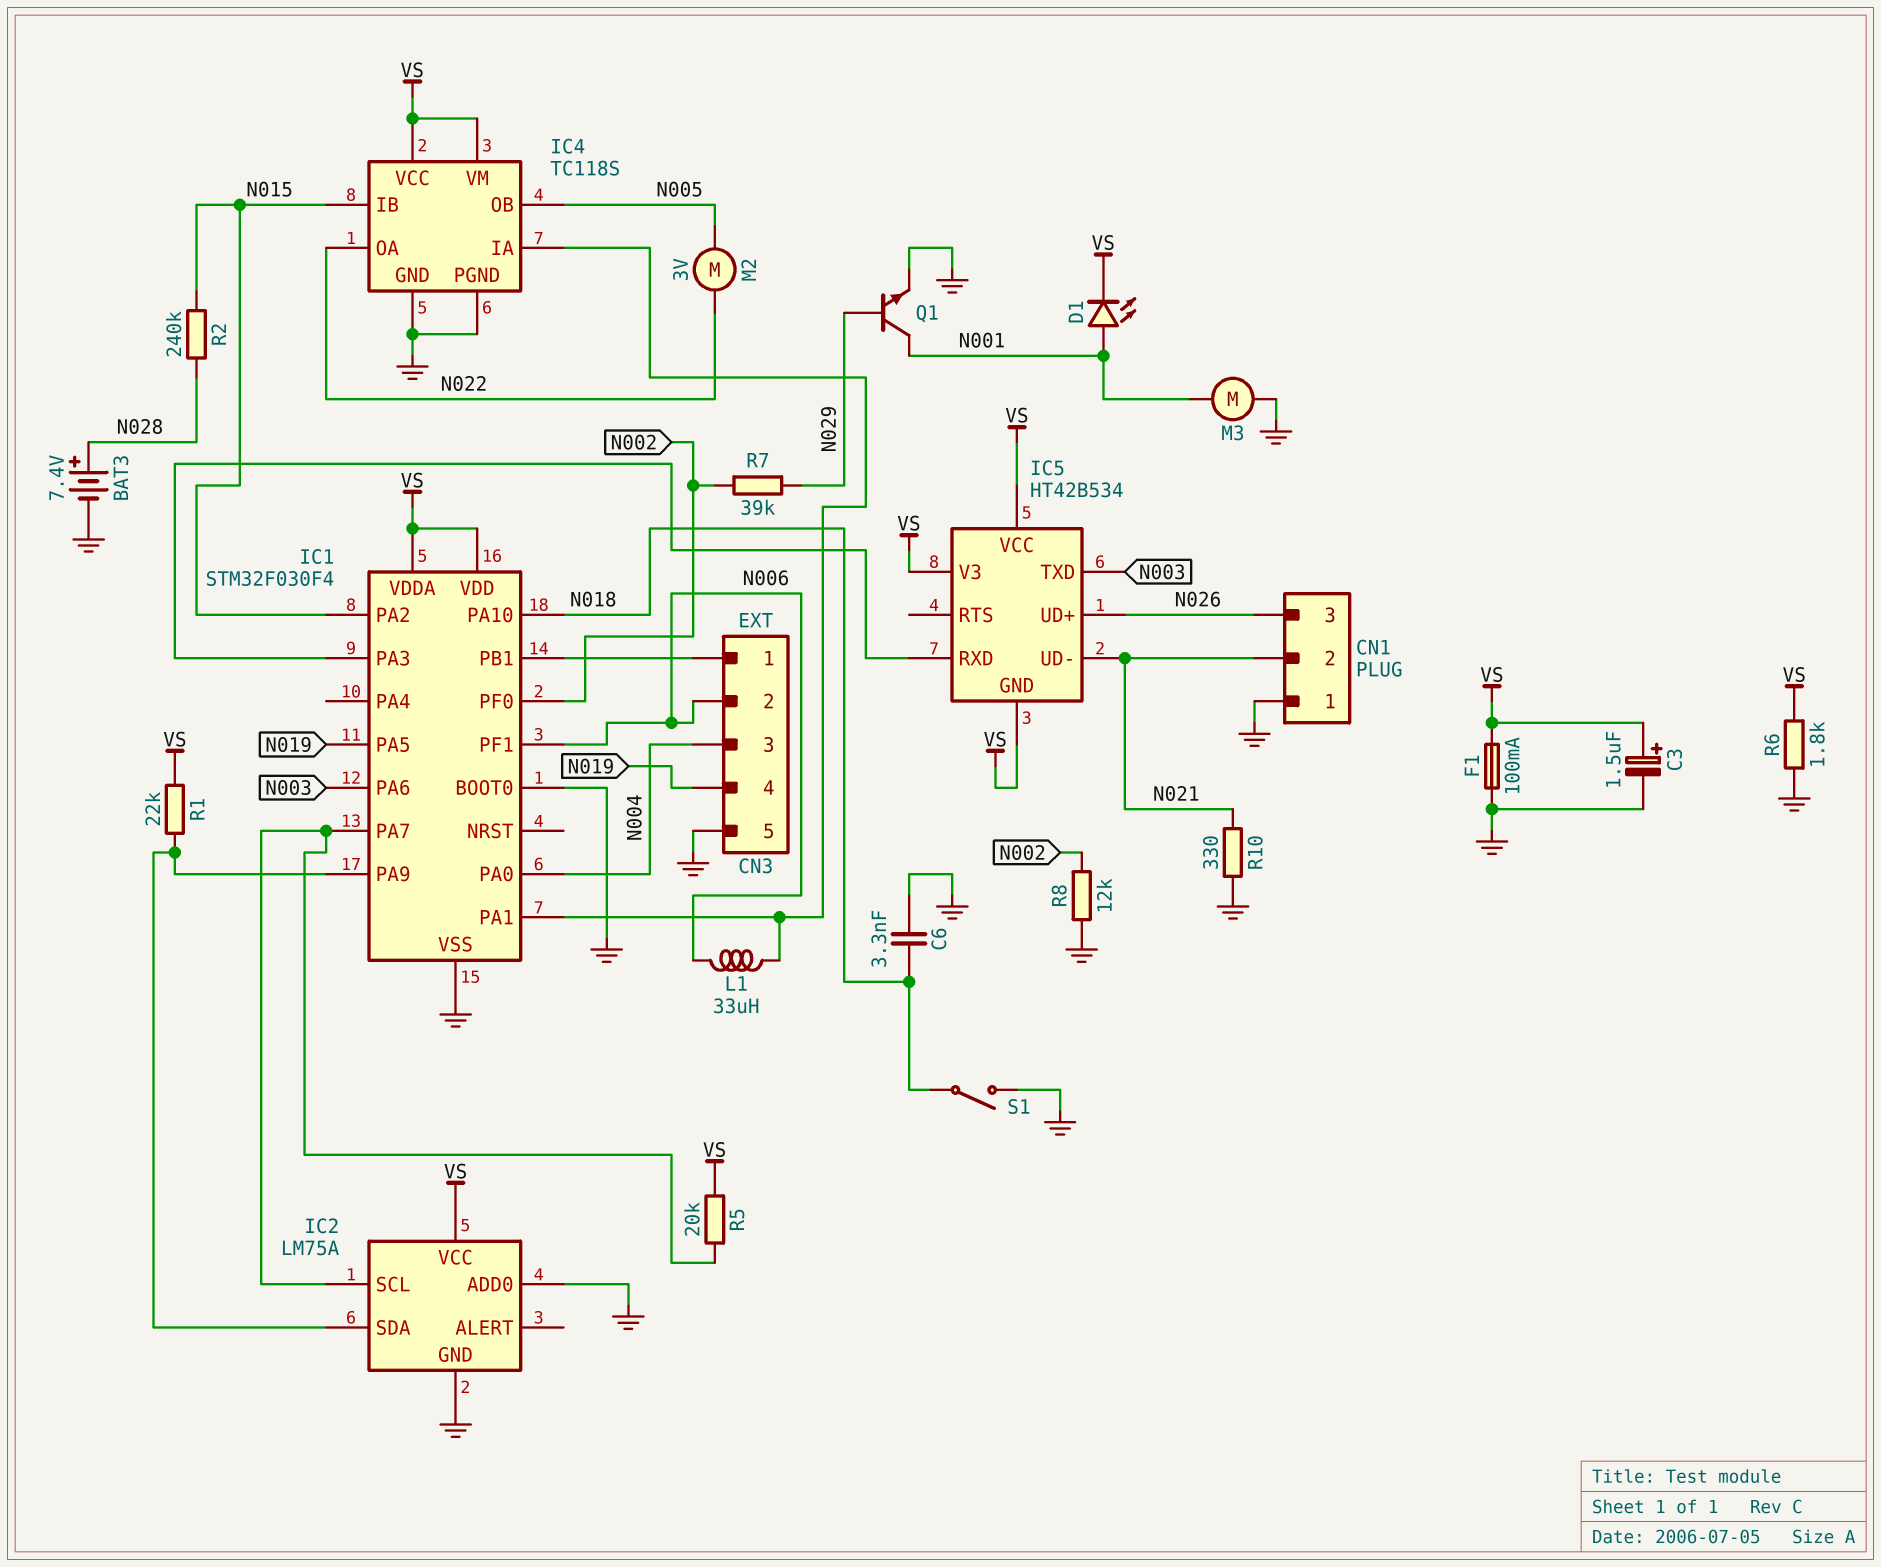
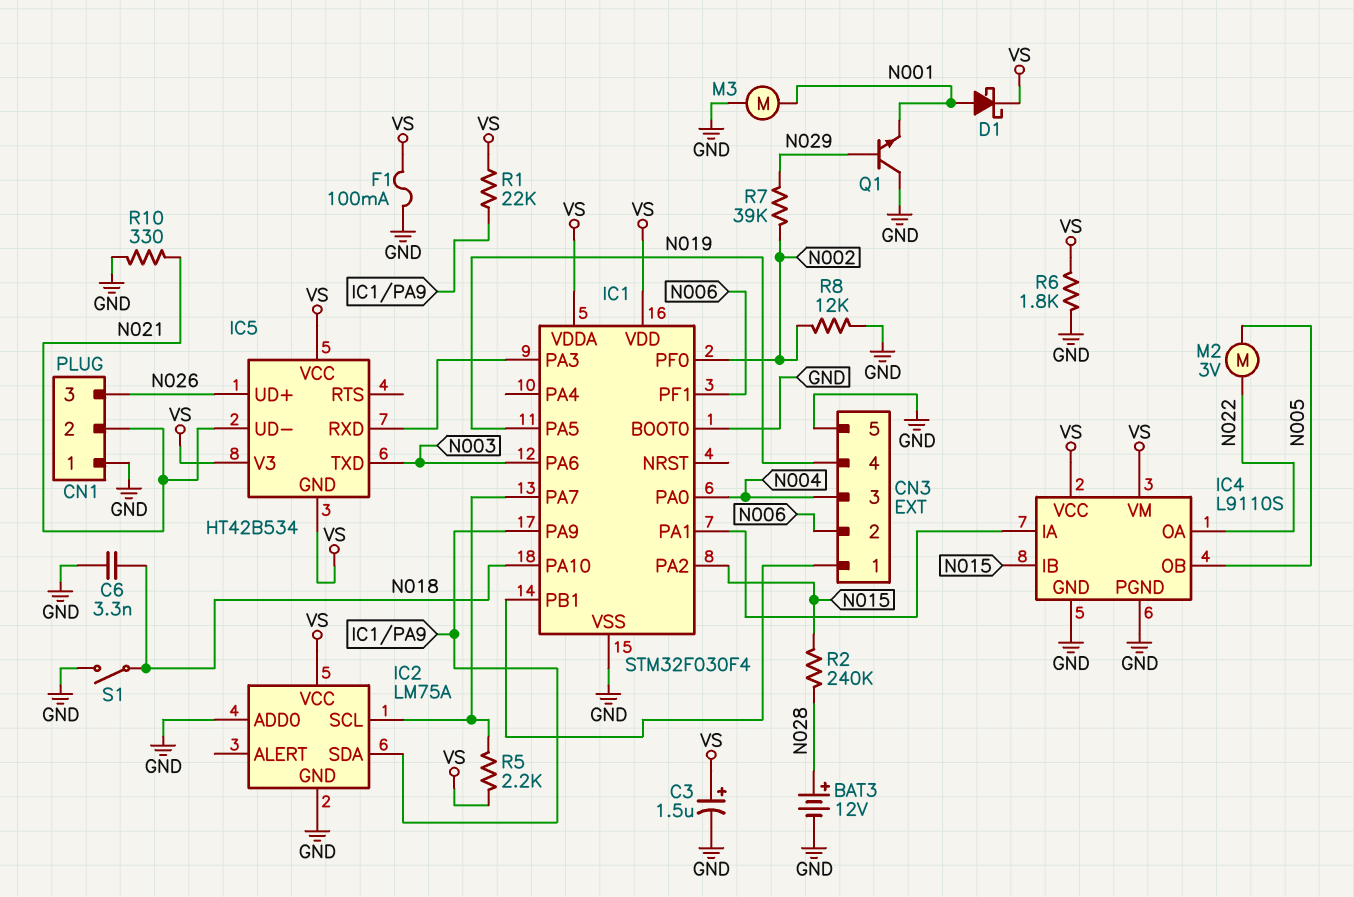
BAT3: 7.4V (plus N028, minus GND) -> 12V (plus N028, minus GND)
D1: LED (A N001, K VS) -> schottky (A N001, K VS)
IC4: TC118S -> L9110S
L1: 33uH (IC1/PA1, N006) -> none
Q1: NPN (B N029, C N001, E GND) -> NPN (B N029, C GND, E N001)
R5: 20k (IC1/PA7, VS) -> 2.2k (IC1/PA7, VS)

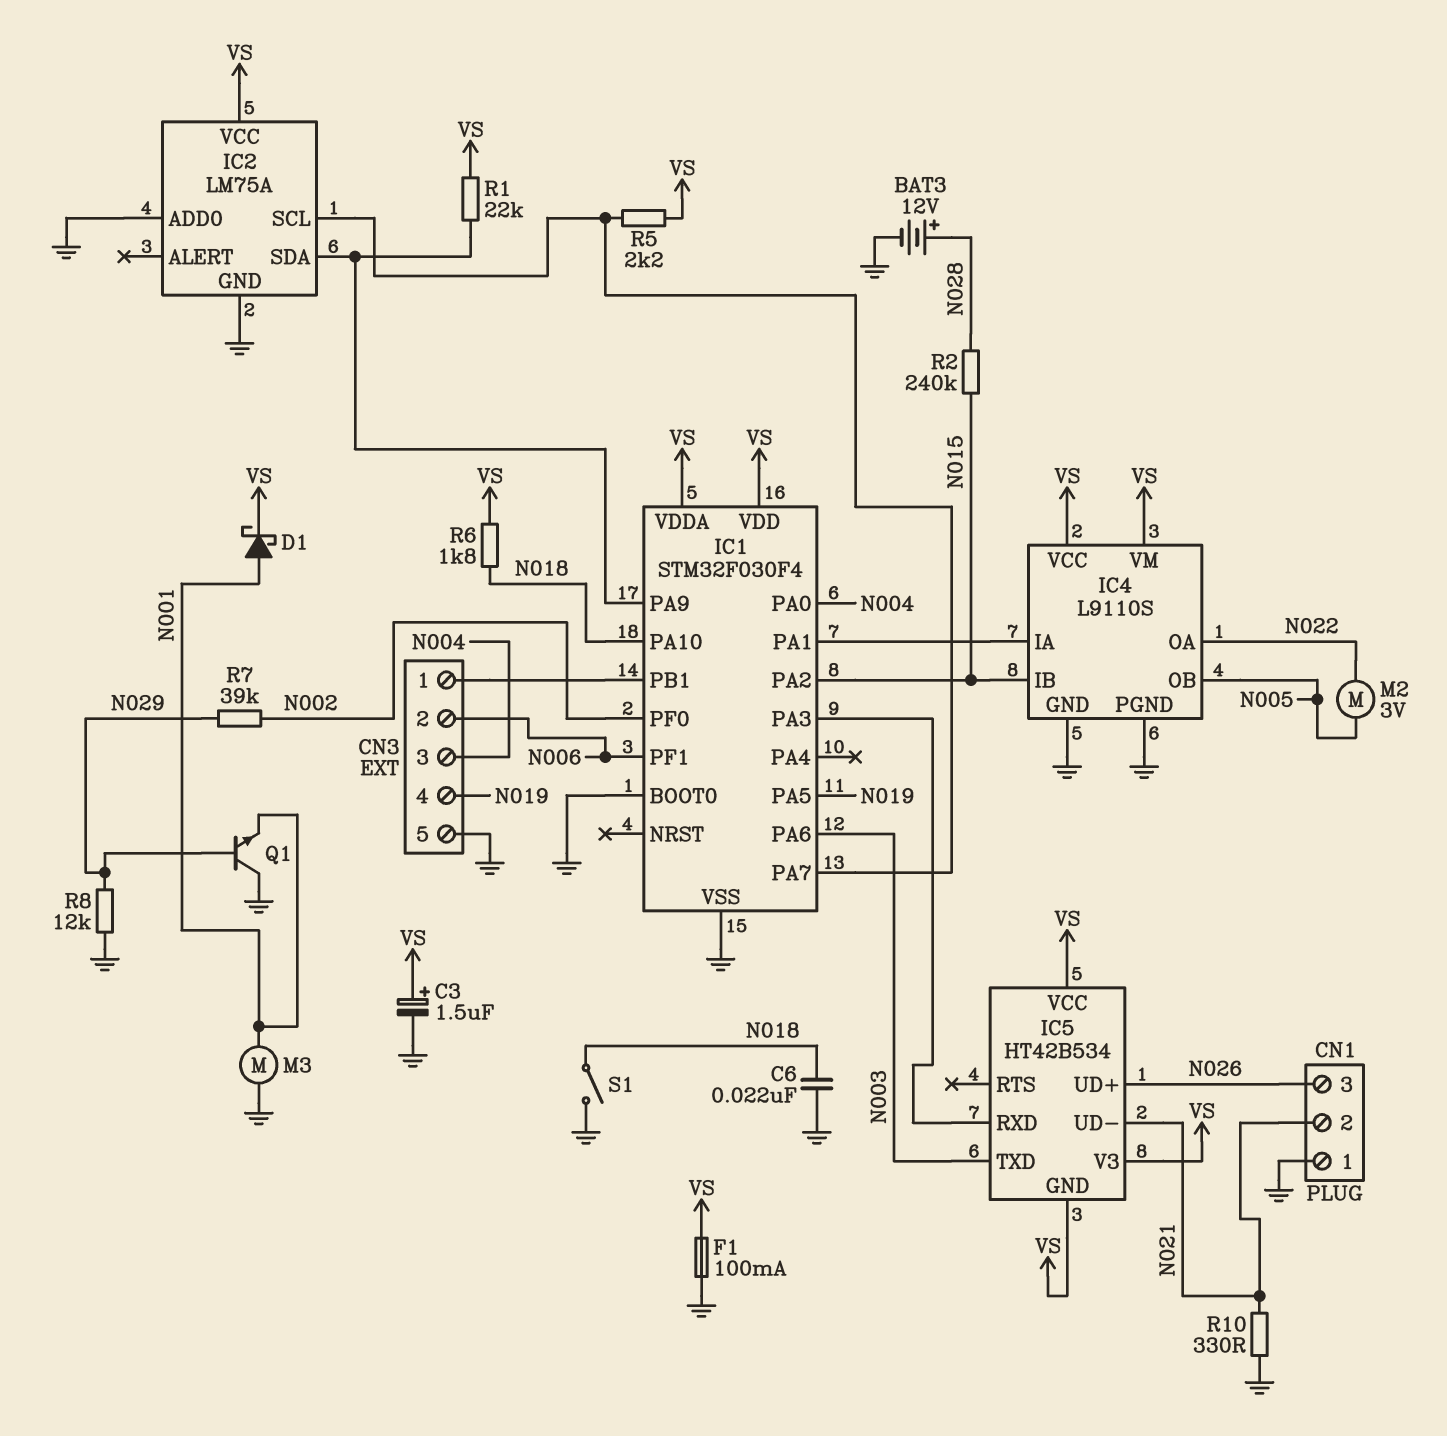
C6: 3.3nF (GND, N018) -> 22nF (GND, N018)
R6: 1.8k (GND, VS) -> 1.8k (N018, VS)
R8: 12k (GND, N002) -> 12k (GND, N029)

